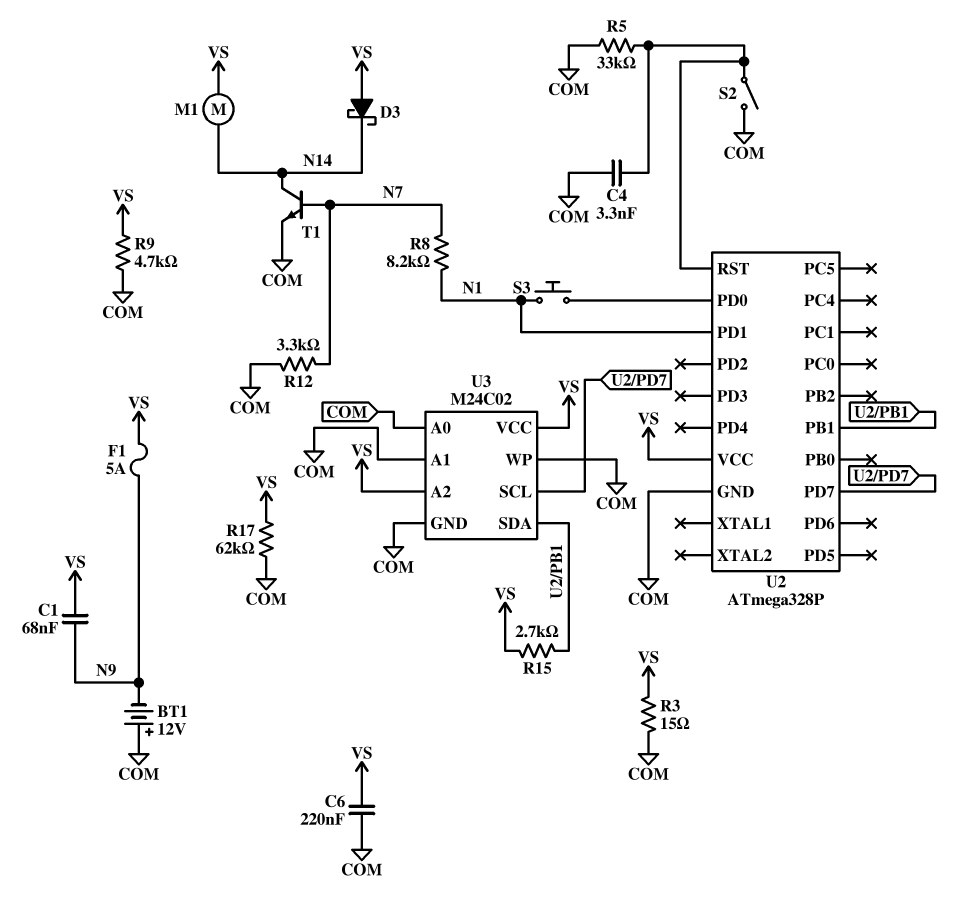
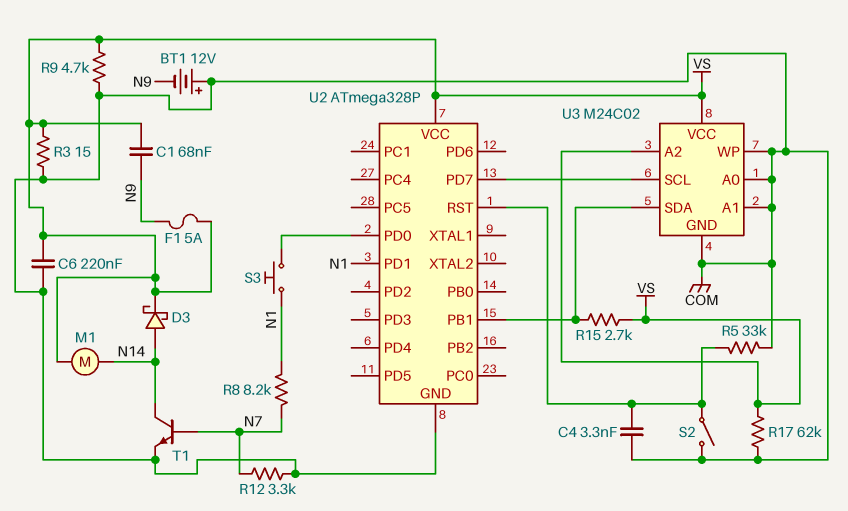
D3: schottky (A VS, K N14) -> schottky (A N14, K VS)

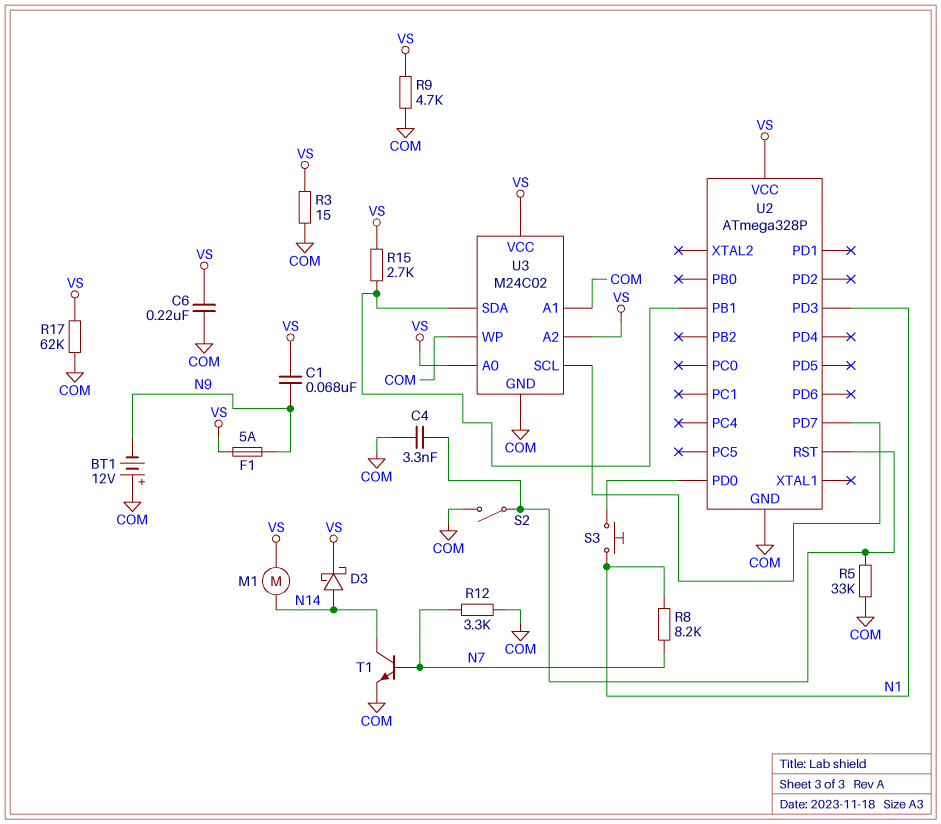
U2 pin PD1: N1 -> none
U2 pin PD3: none -> N1
U3 pin A0: COM -> VS

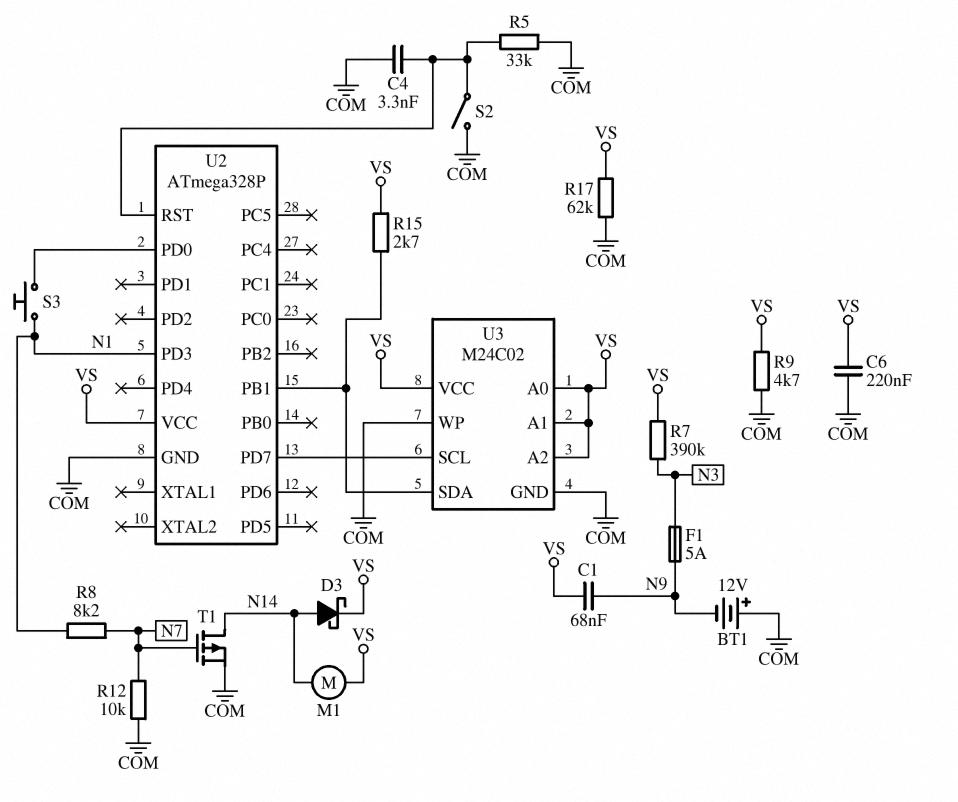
F1: 5A (N9, VS) -> 5A (N3, N9)
R3: 15 (COM, VS) -> none
R7: none -> 390k (N3, VS)
R12: 3.3k (COM, N7) -> 10k (COM, N7)
T1: NPN (B N7, C N14, E COM) -> PMOS (G N7, D N14, S COM)
U3 pin A1: COM -> VS

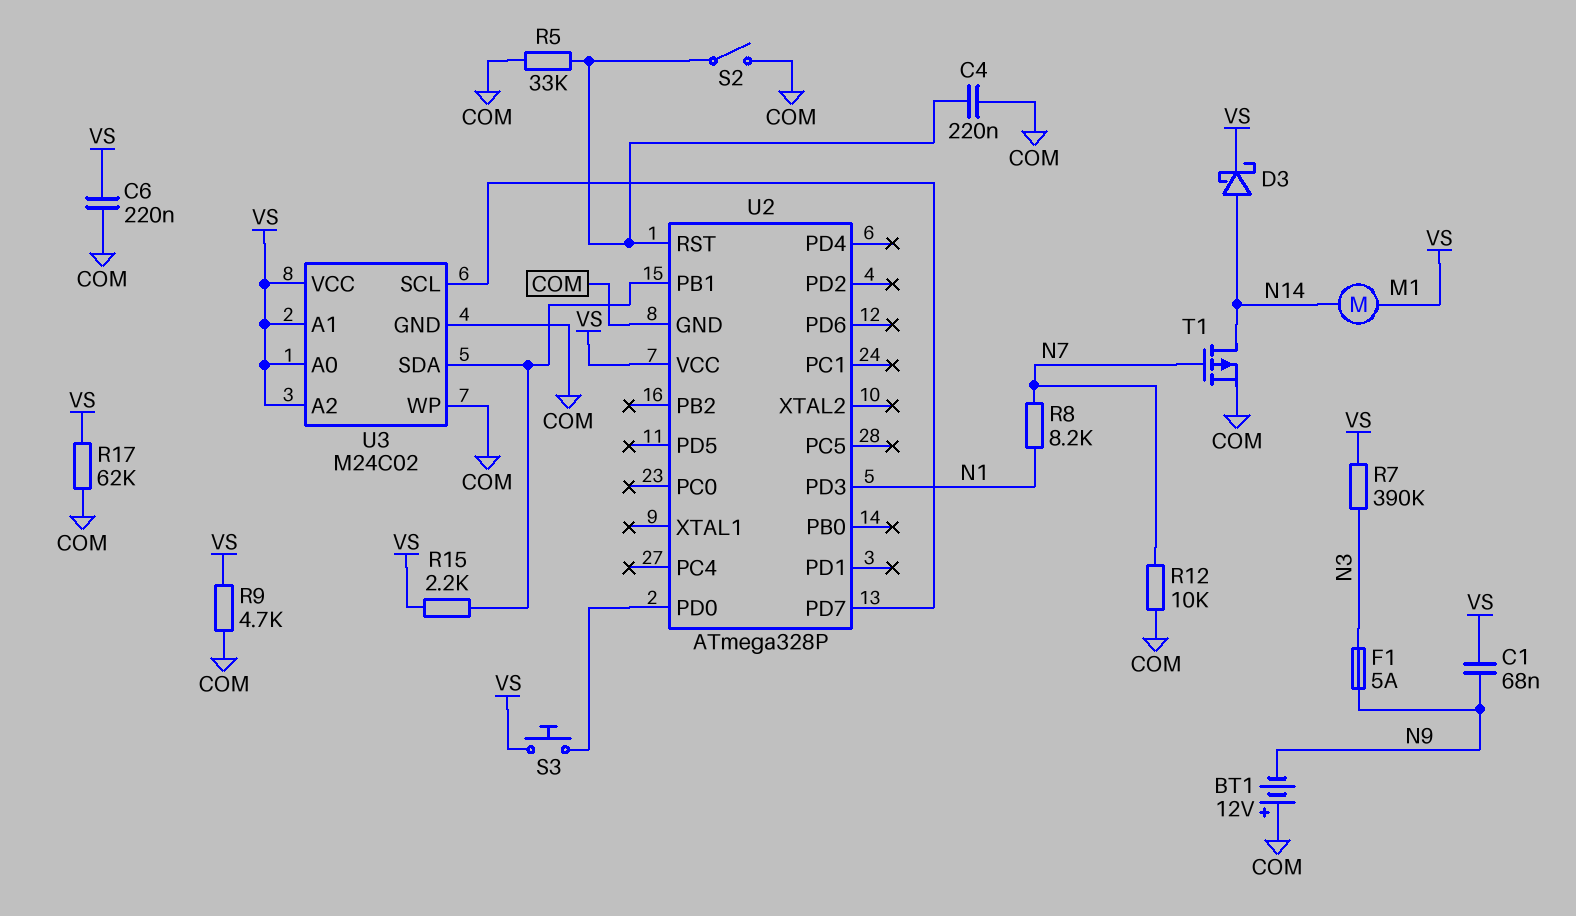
C4: 3.3nF (COM, U2/RST) -> 220nF (COM, U2/RST)
R15: 2.7k (U2/PB1, VS) -> 2.2k (U2/PB1, VS)
S3: button (N1, U2/PD0) -> button (U2/PD0, VS)

